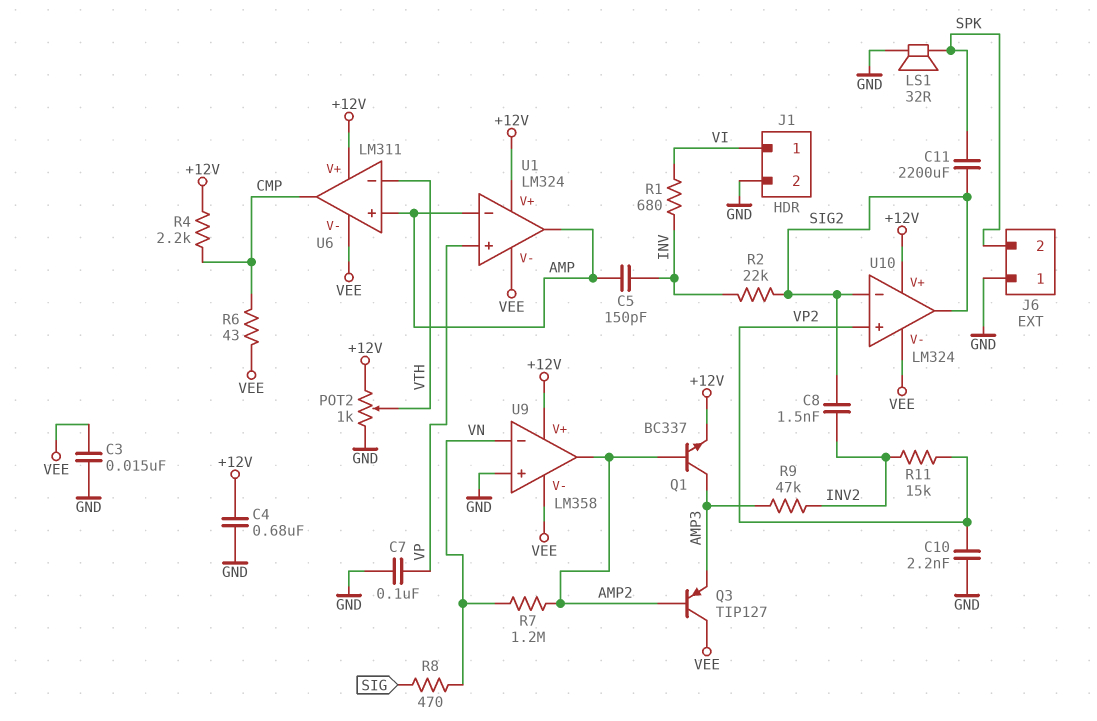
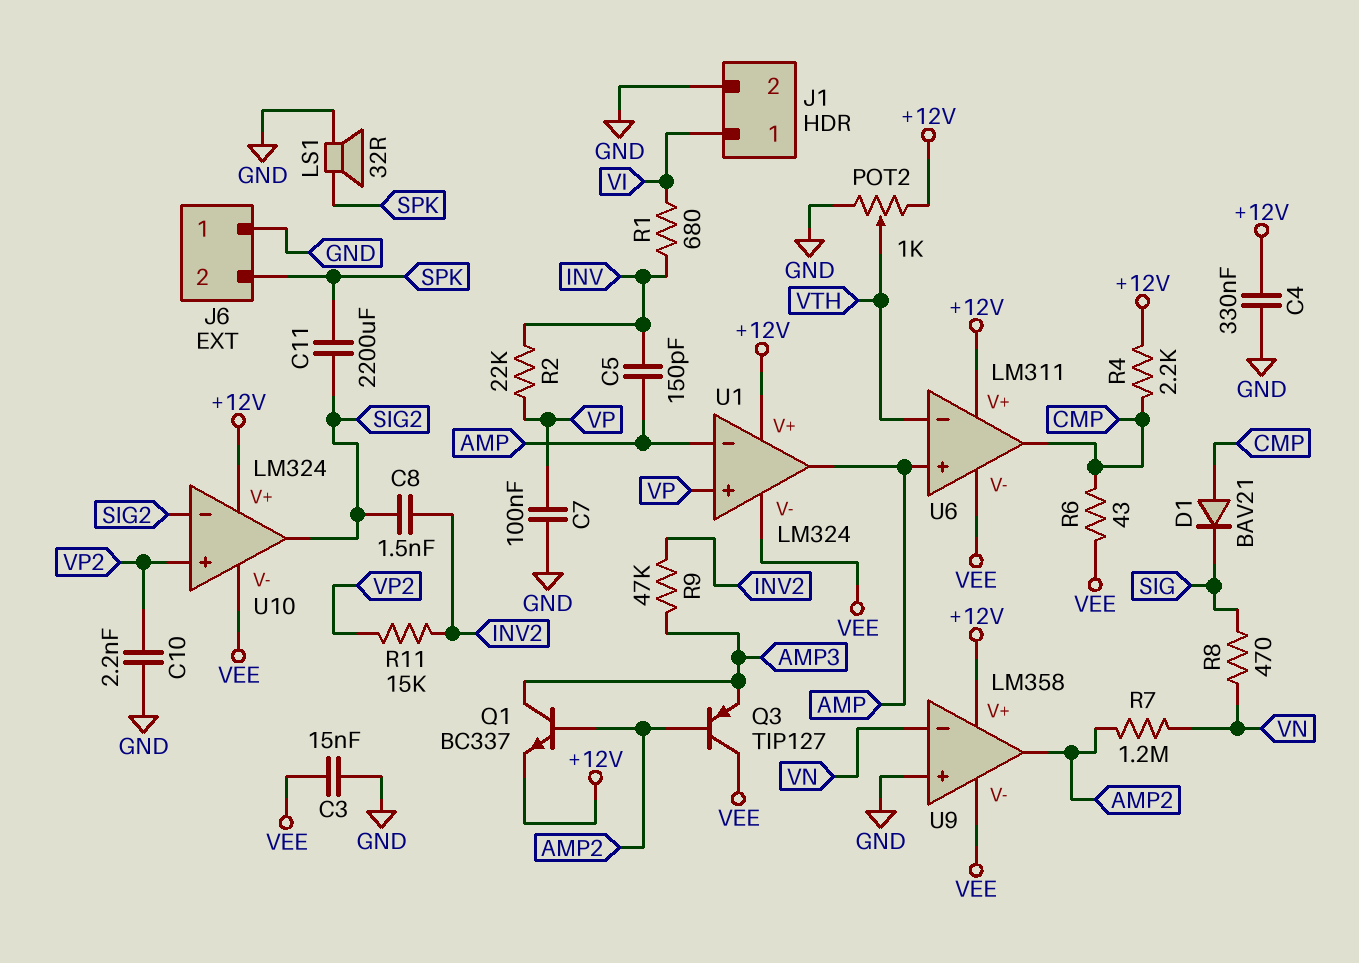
C4: 680nF (+12V, GND) -> 330nF (+12V, GND)
D1: none -> diode BAV21 (A CMP, K SIG)
R2: 22k (INV, SIG2) -> 22k (INV, VP)

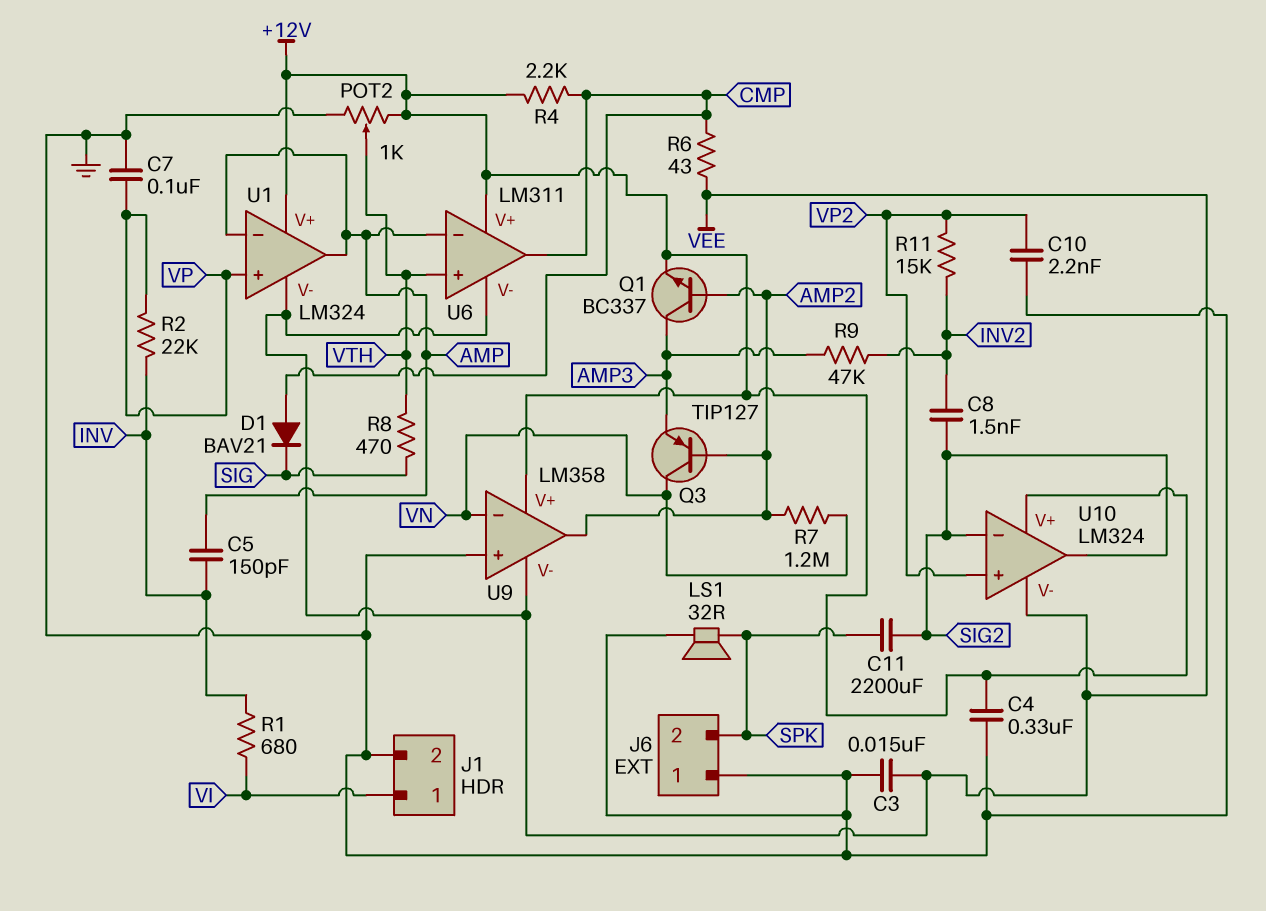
Q3: PNP TIP127 (B AMP2, C VEE, E AMP3) -> PNP TIP127 (B AMP2, C VN, E AMP3)
R8: 470 (SIG, VN) -> 470 (SIG, VTH)
U6 pin in+: AMP -> VTH
U6 pin in-: VTH -> AMP

